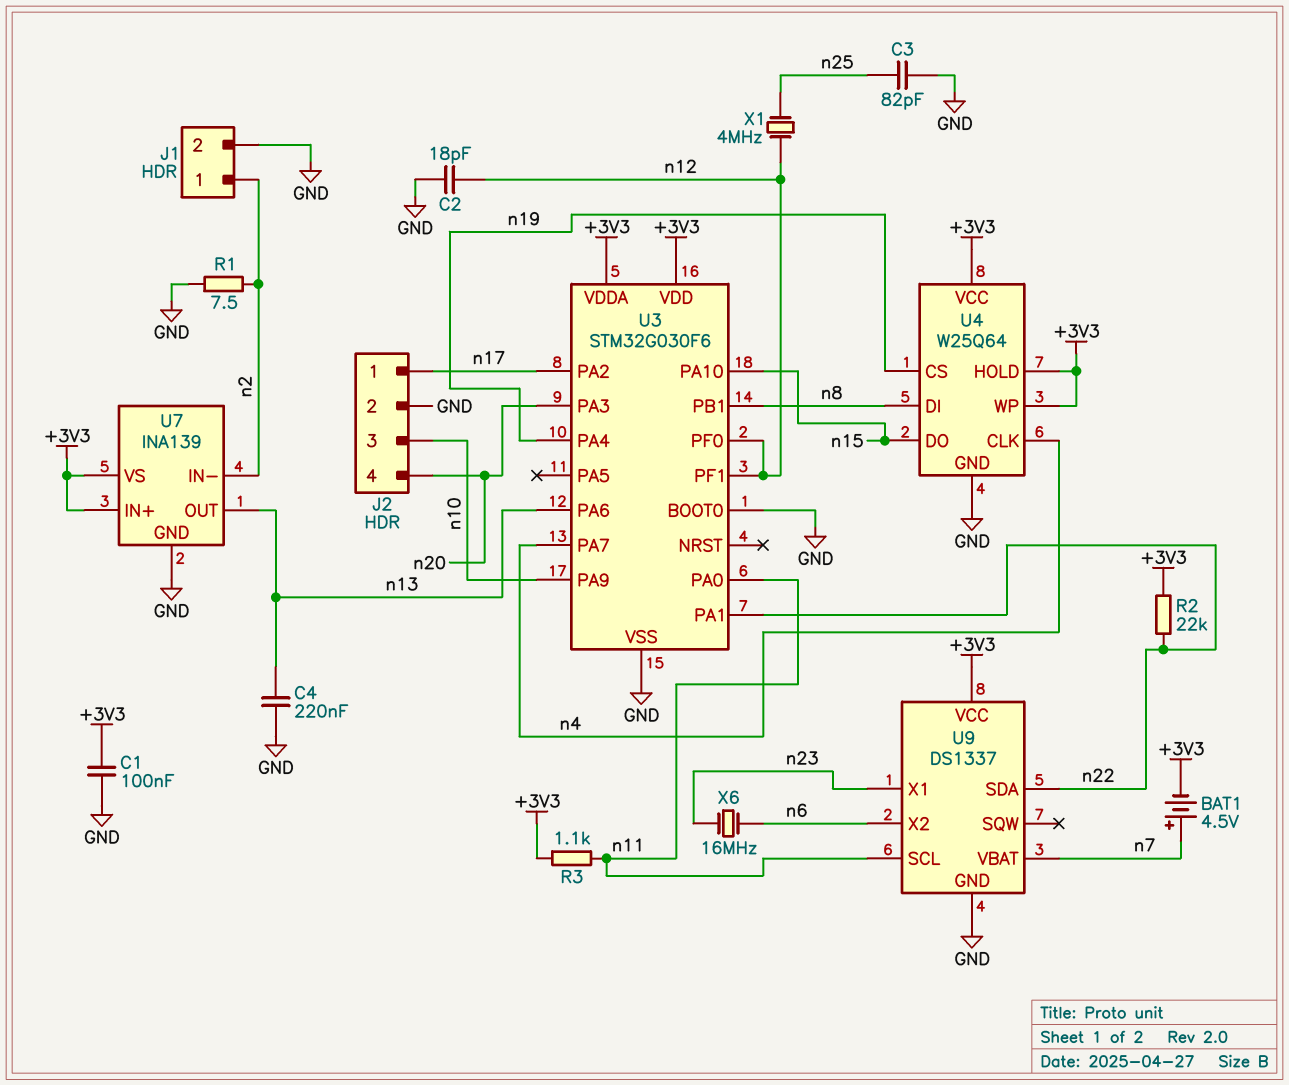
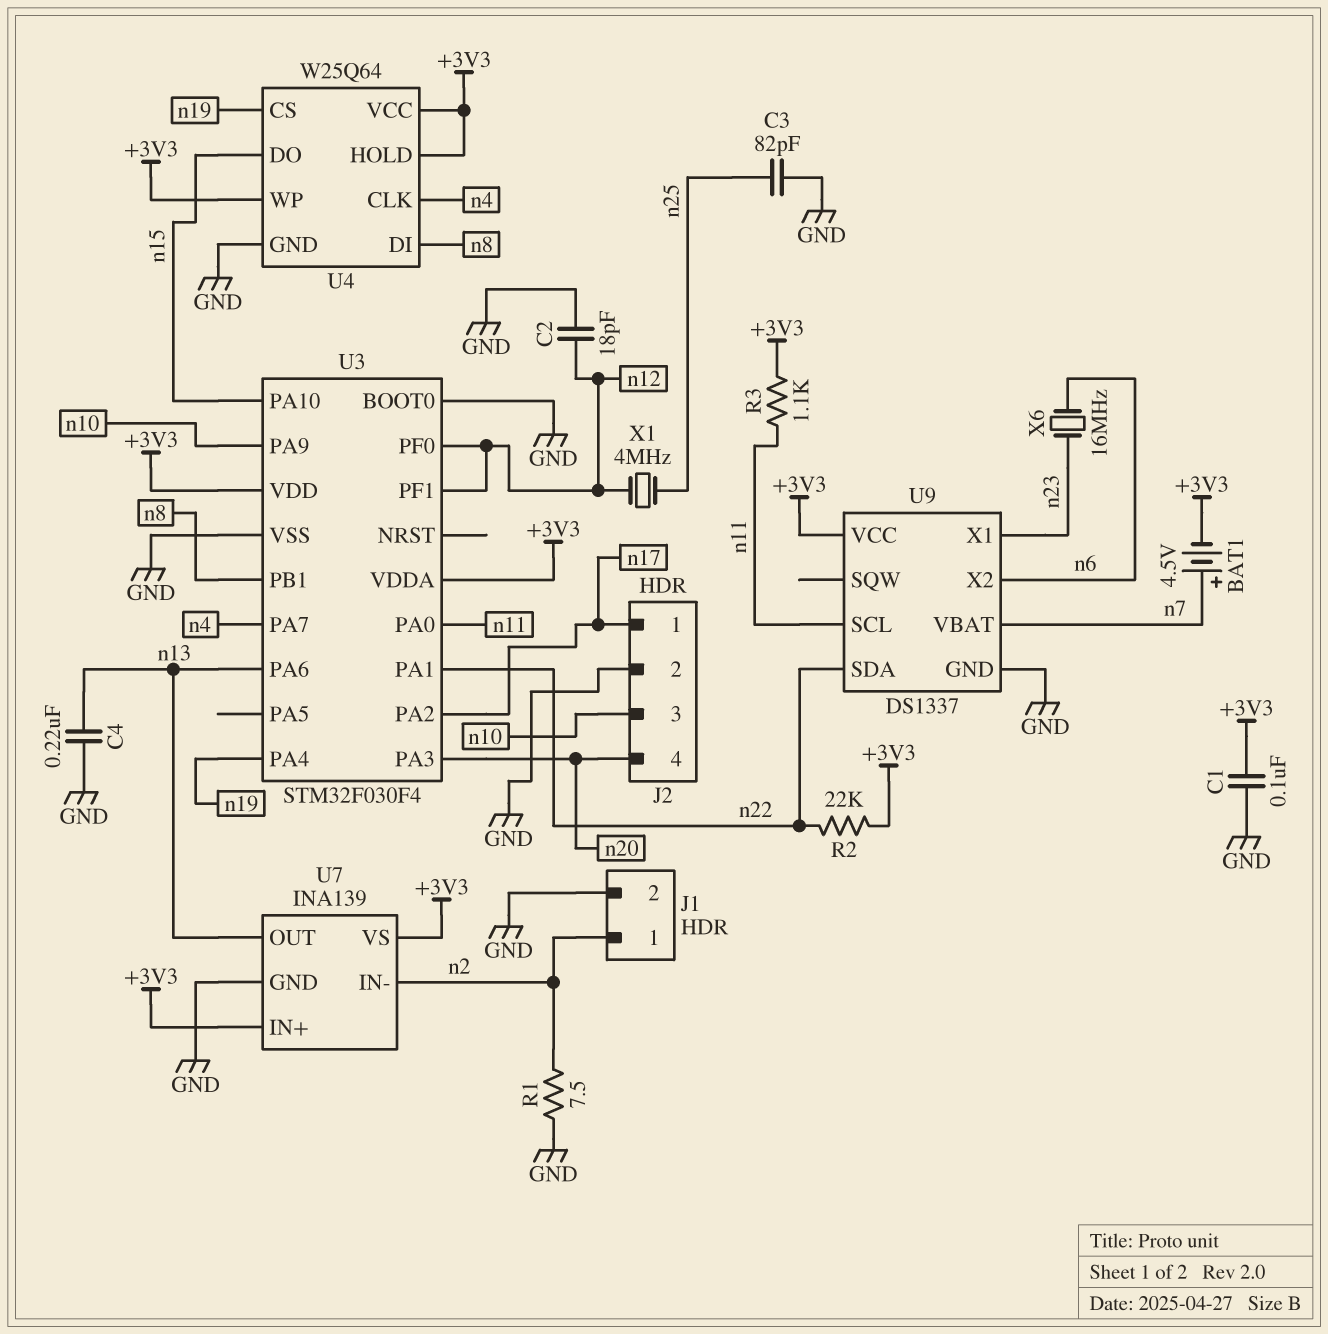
U3: STM32G030F6 -> STM32F030F4

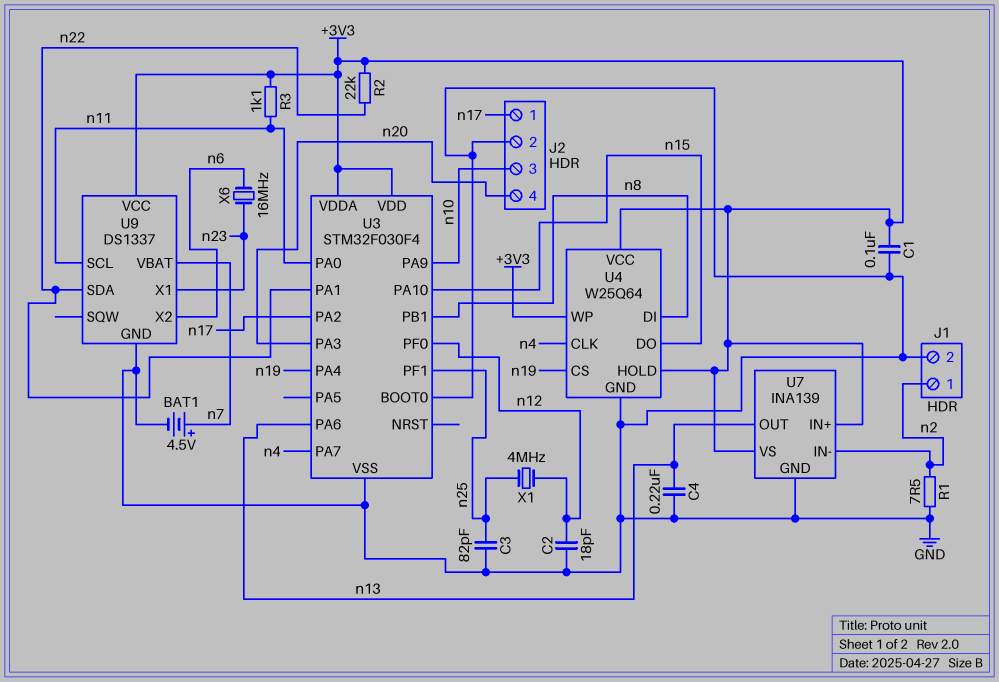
BAT1: 4.5V (plus n7, minus +3V3) -> 4.5V (plus n7, minus GND)
U3 pin PF1: n12 -> n25

